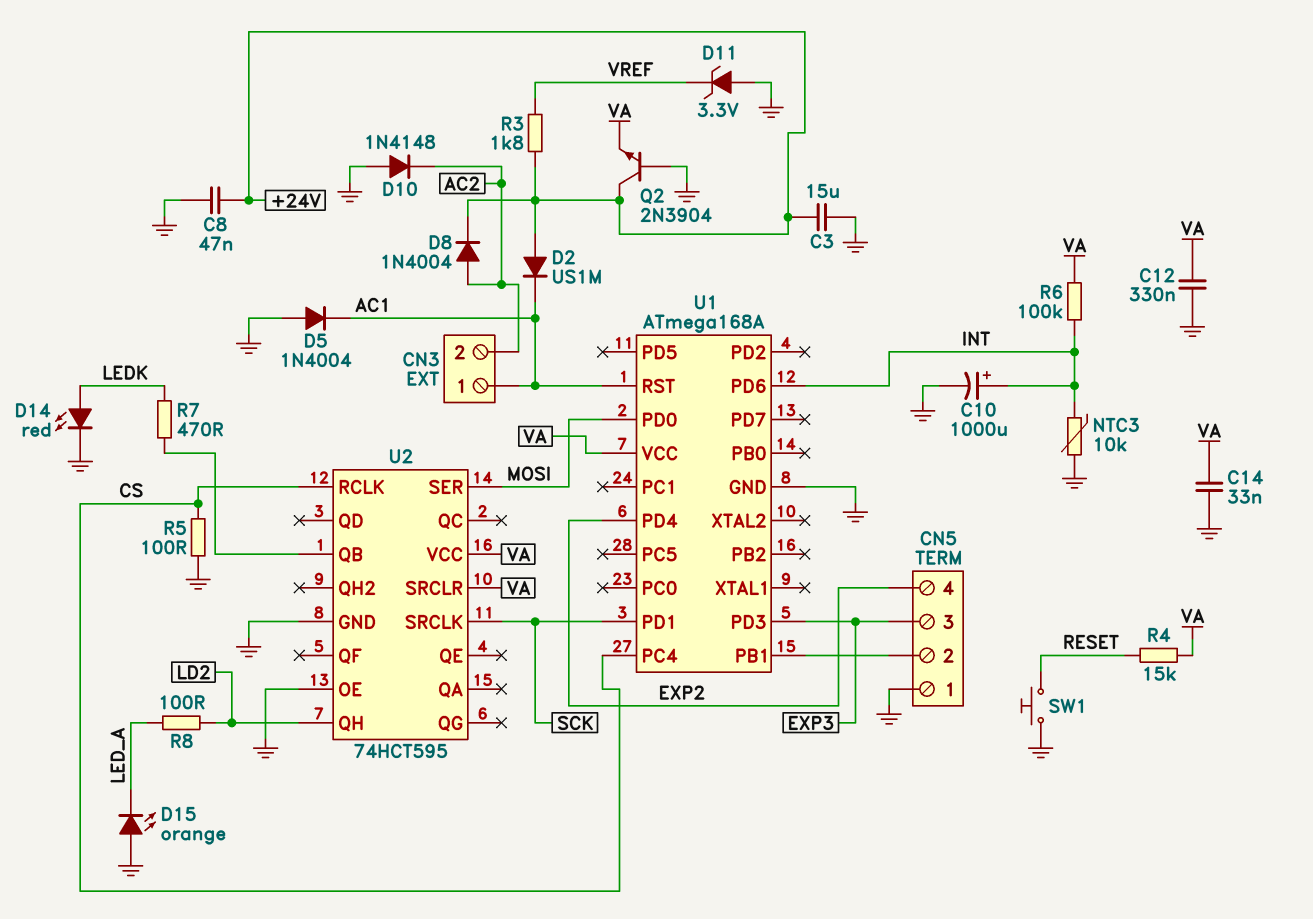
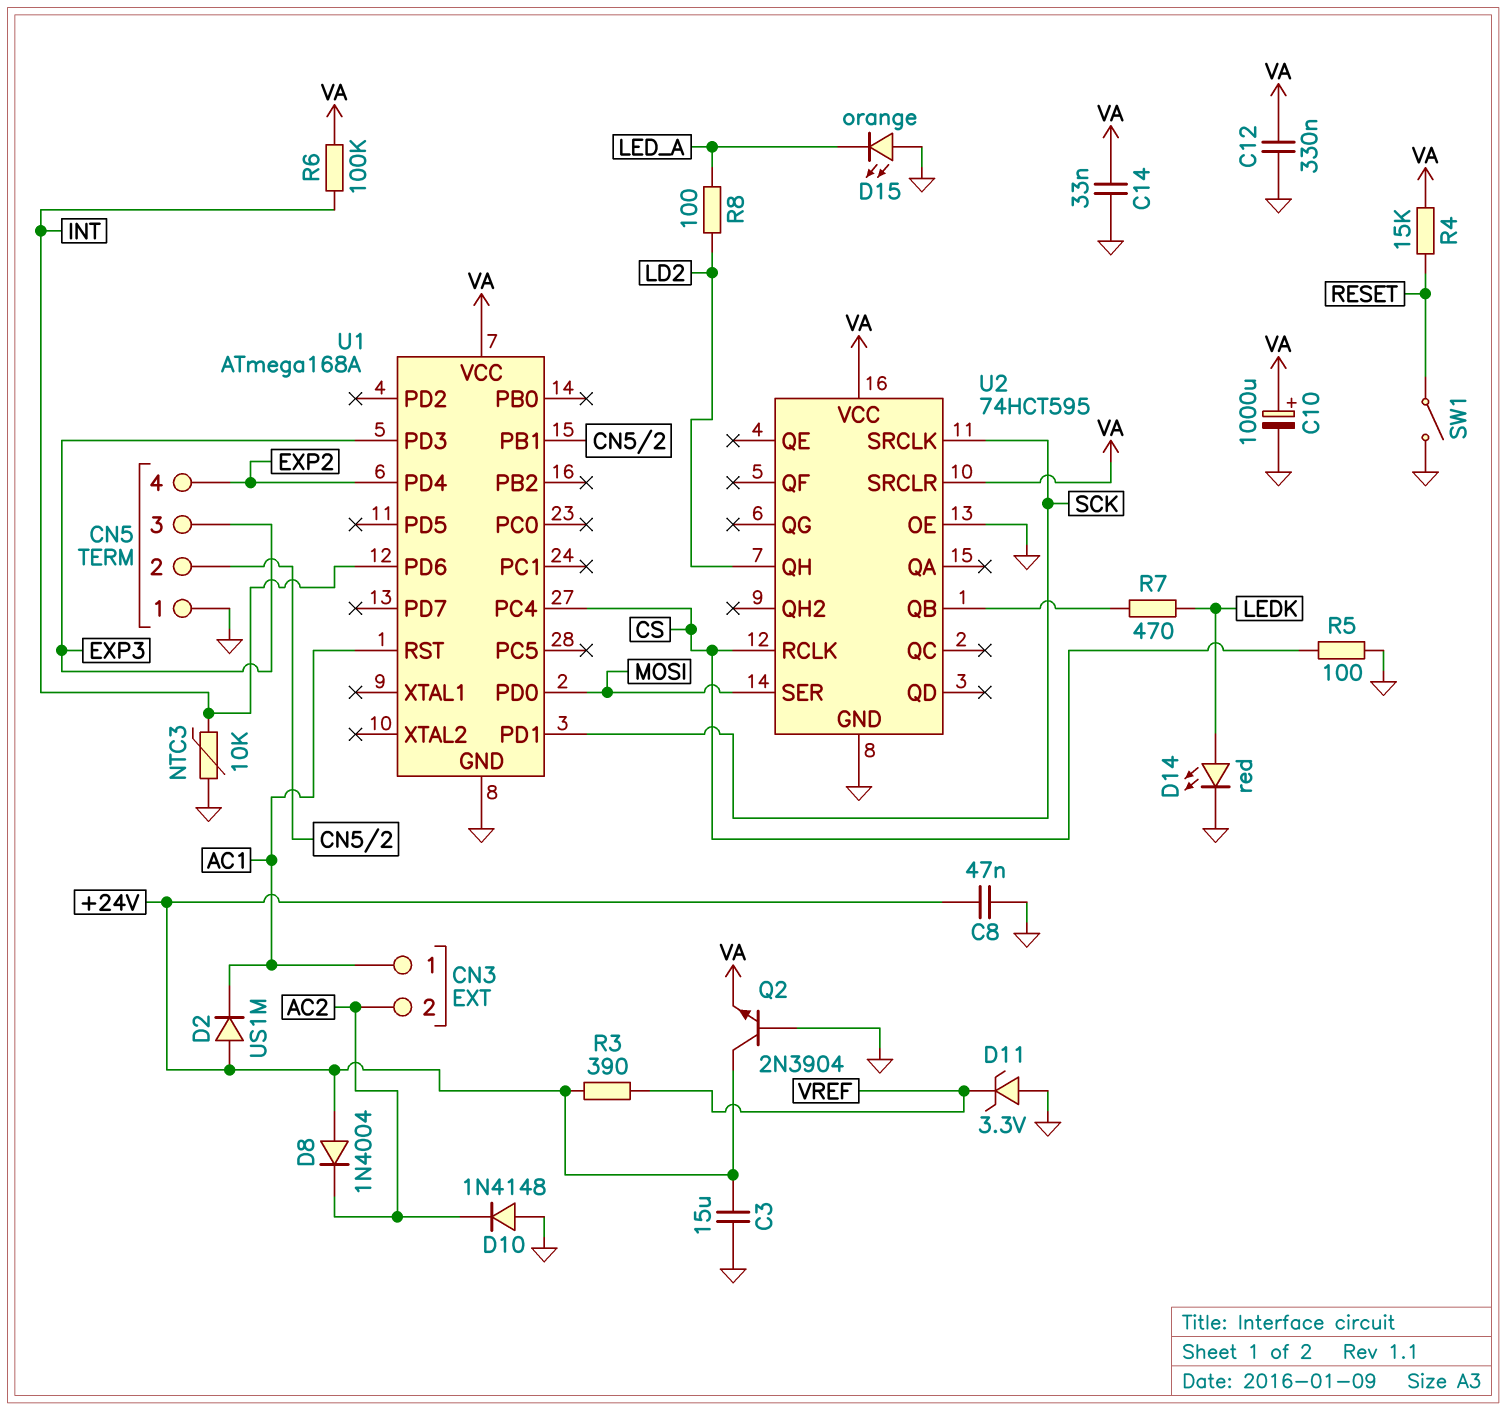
C10: 1000uF (plus INT, minus GND) -> 1000uF (plus VA, minus GND)
D5: diode 1N4004 (A GND, K AC1) -> none
D8: diode 1N4004 (A AC2, K +24V) -> diode 1N4004 (A +24V, K AC2)
R3: 1.8k (+24V, VREF) -> 390 (+24V, VREF)
SW1: button (GND, RESET) -> switch (GND, RESET)

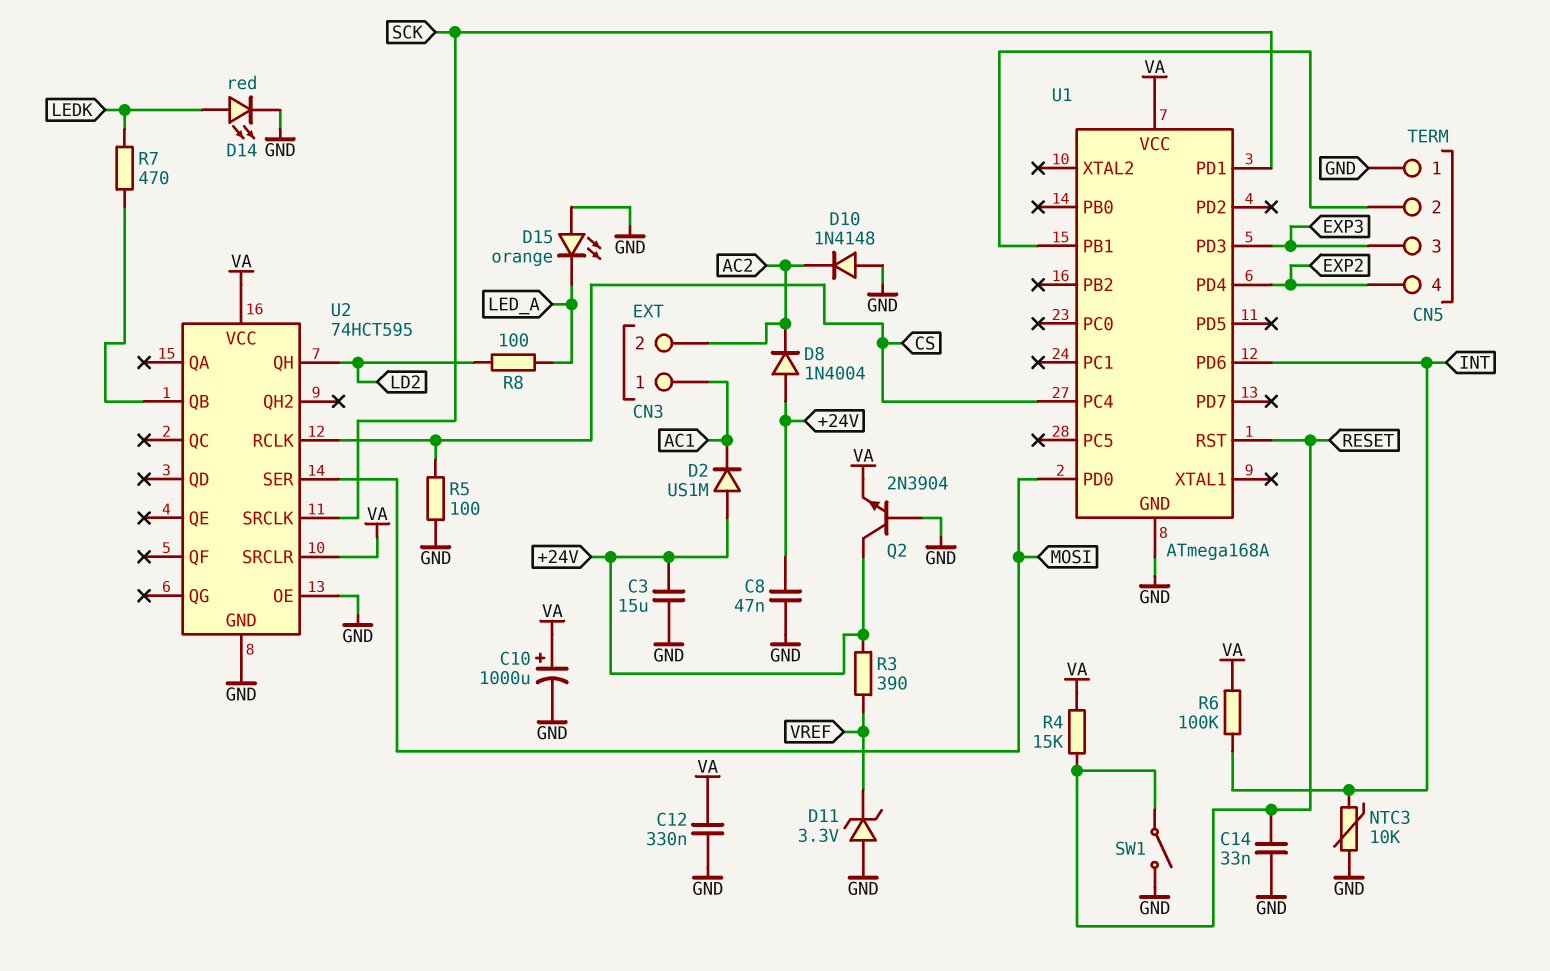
C14: 33nF (GND, VA) -> 33nF (GND, RESET)
U1 pin RST: AC1 -> RESET

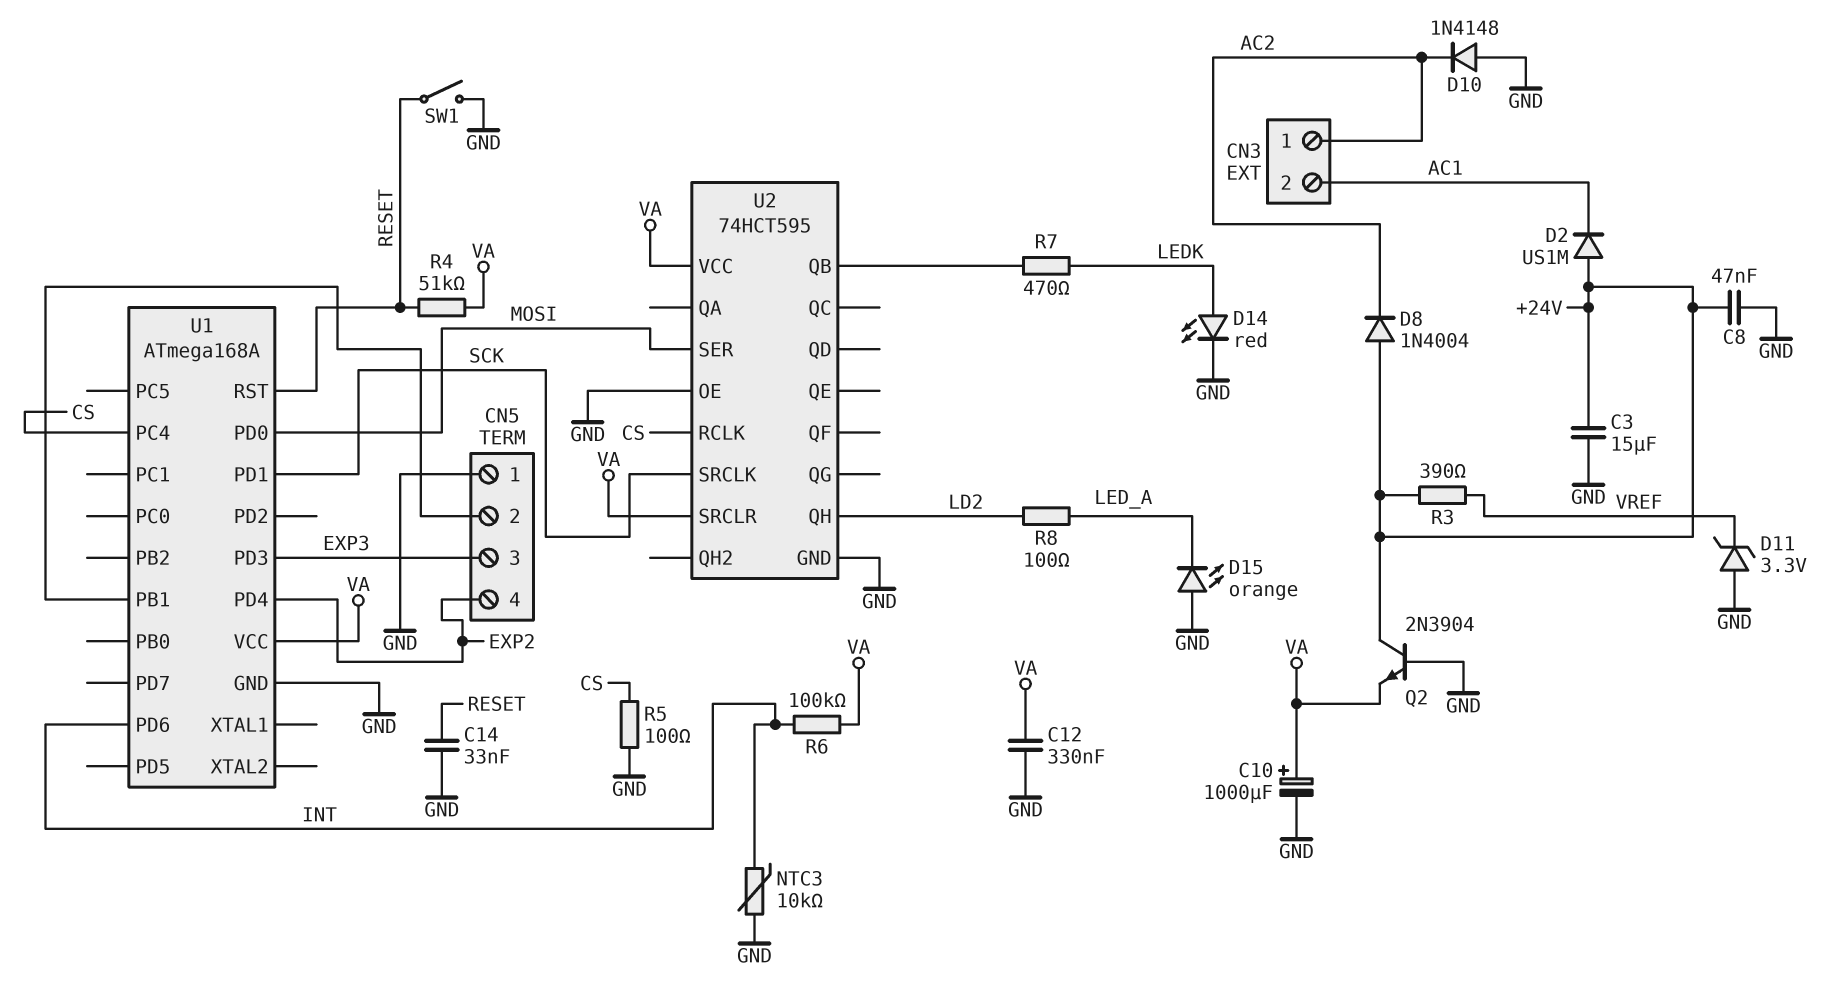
CN3 pin 1: AC1 -> AC2
CN3 pin 2: AC2 -> AC1
R4: 15k (RESET, VA) -> 51k (RESET, VA)

